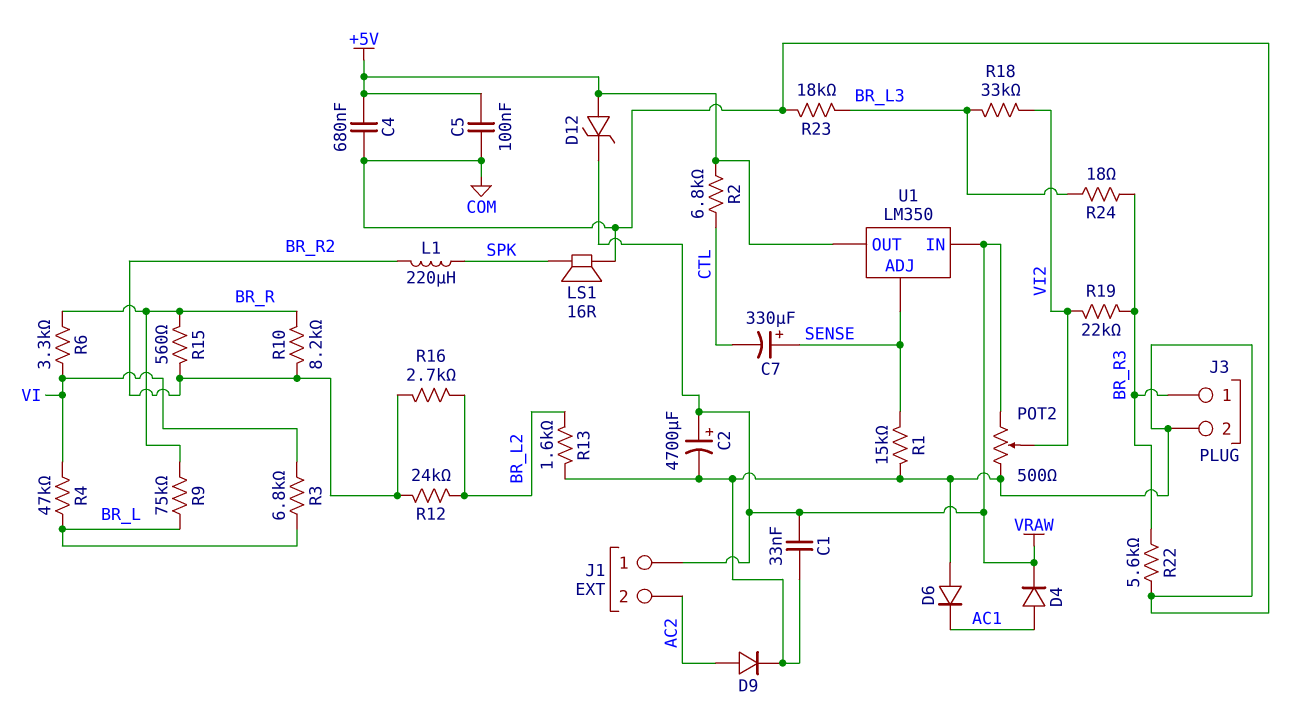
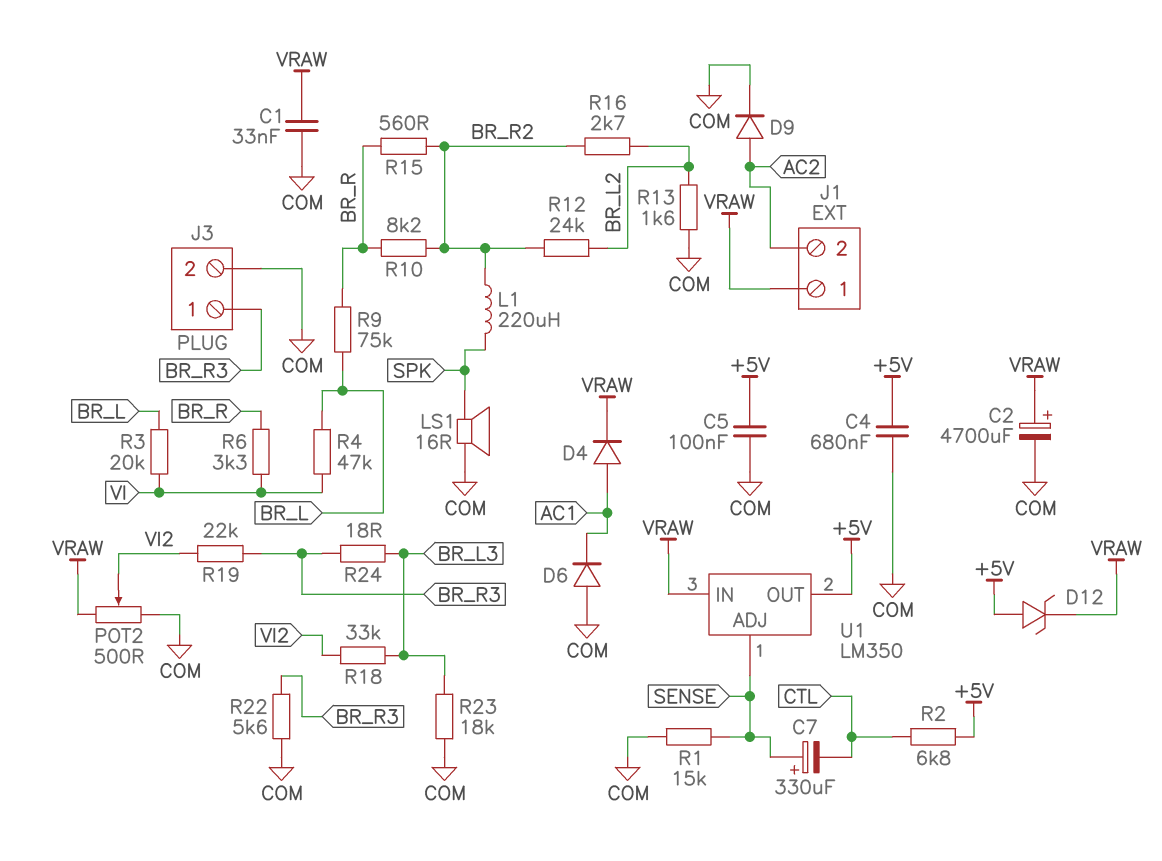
R3: 6.8k (BR_L, VI) -> 20k (BR_L, VI)

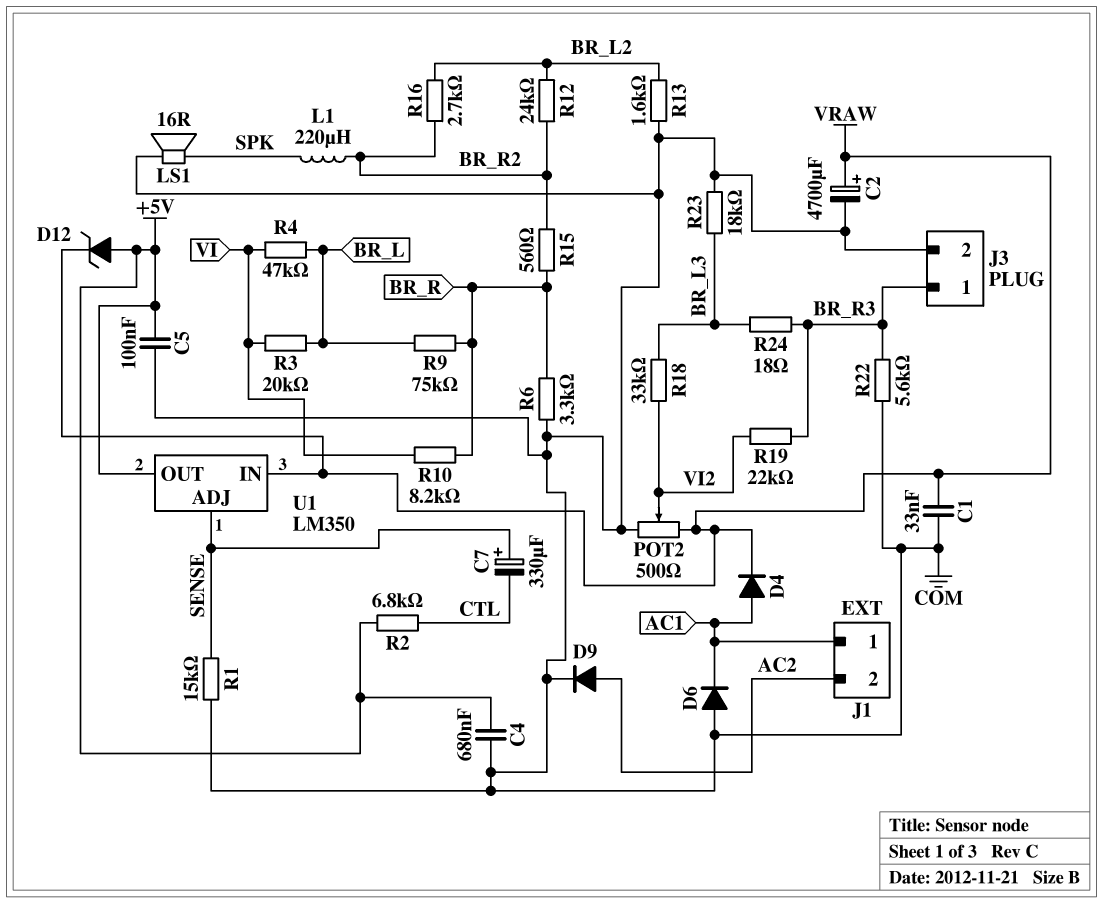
J1 pin 1: VRAW -> AC1
R6: 3.3k (BR_R, VI) -> 3.3k (BR_R, COM)
R10: 8.2k (BR_R, BR_R2) -> 8.2k (BR_R, VI)

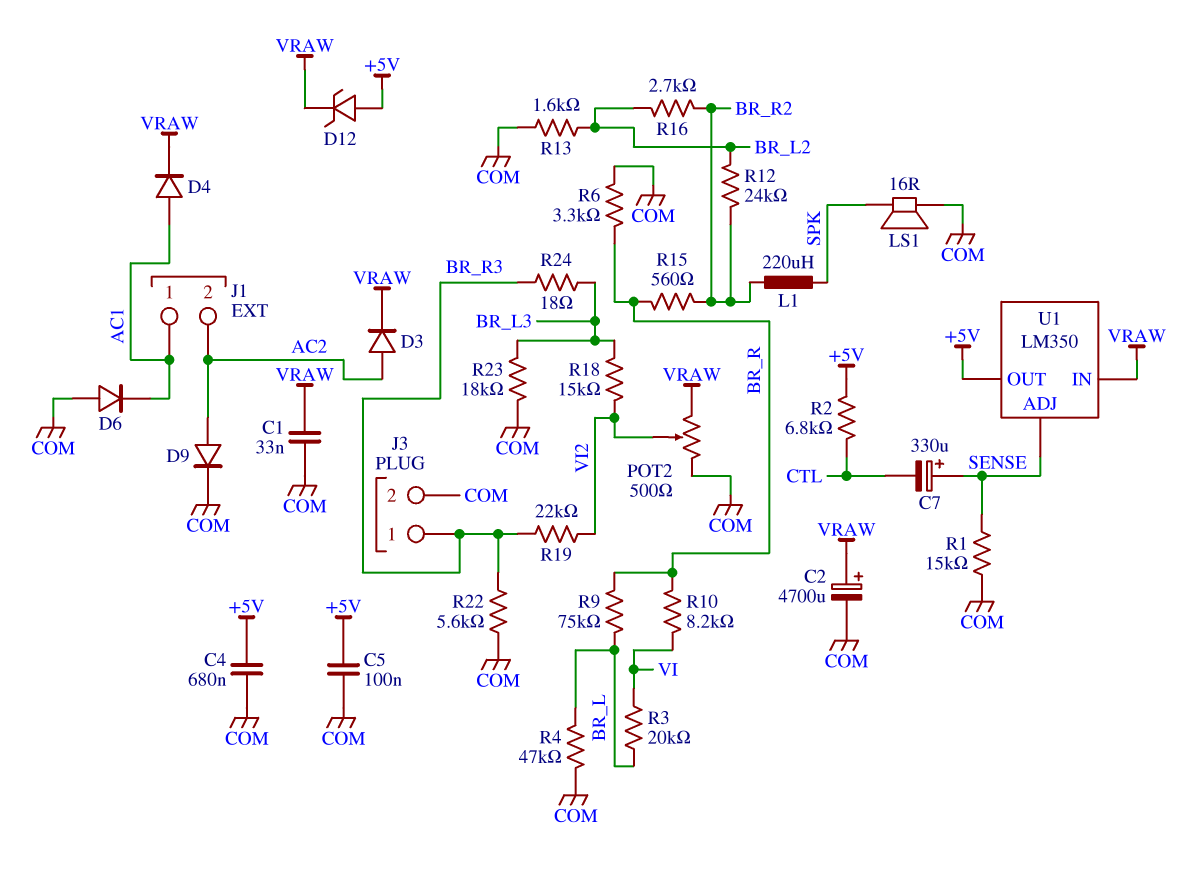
D3: none -> diode (A AC2, K VRAW)
R4: 47k (BR_L, VI) -> 47k (BR_L, COM)
R18: 33k (BR_L3, VI2) -> 15k (BR_L3, VI2)

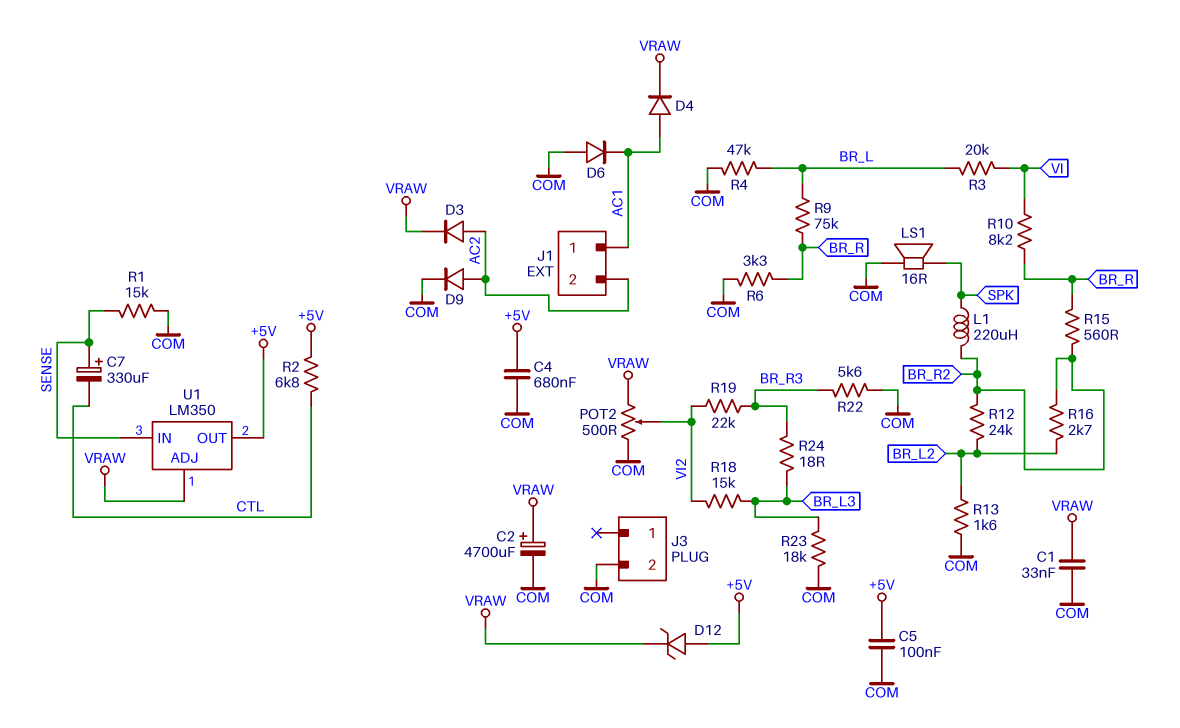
J3 pin 1: BR_R3 -> none
U1 pin ADJ: SENSE -> VRAW
U1 pin IN: VRAW -> SENSE

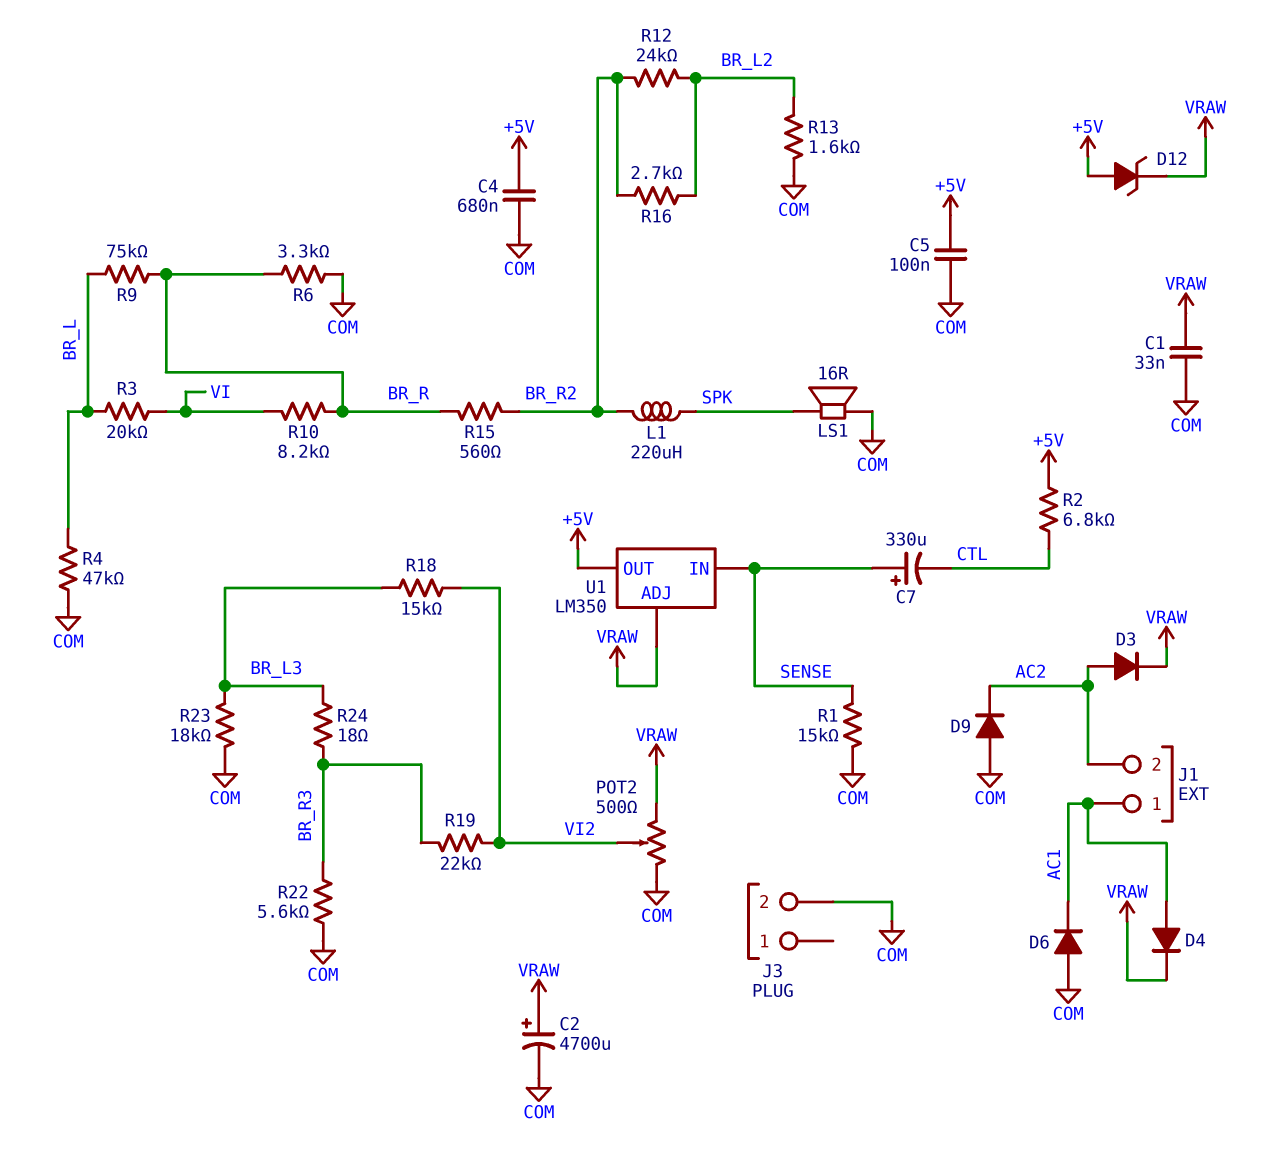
D9: diode (A AC2, K COM) -> diode (A COM, K AC2)

